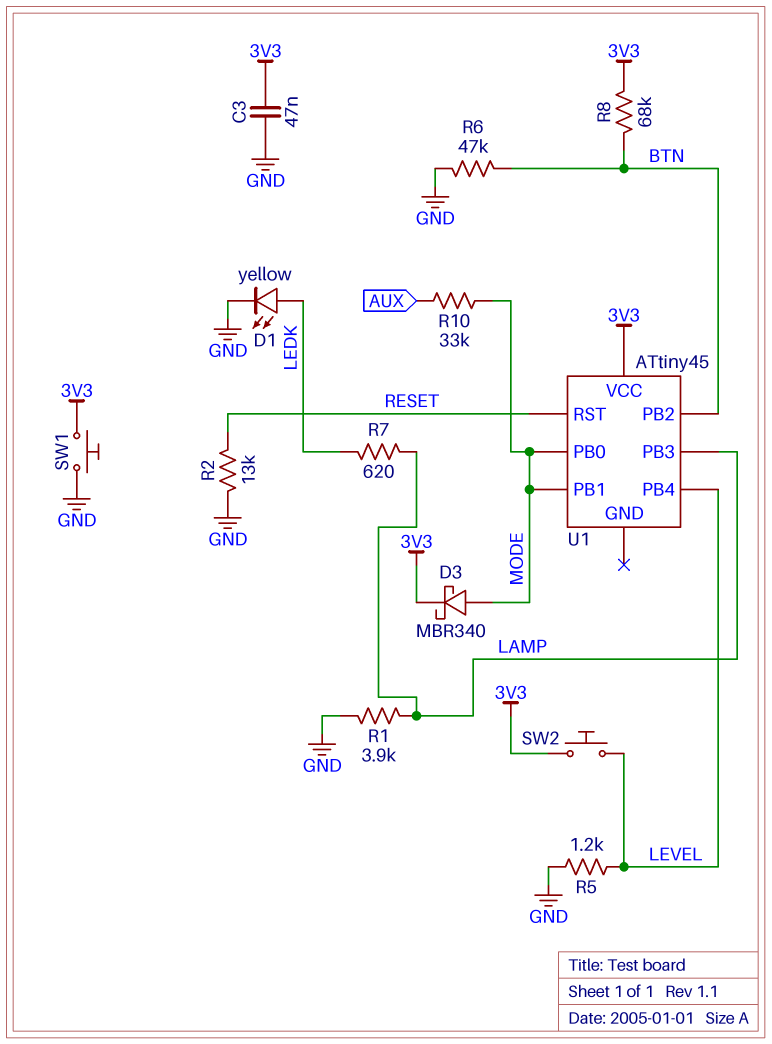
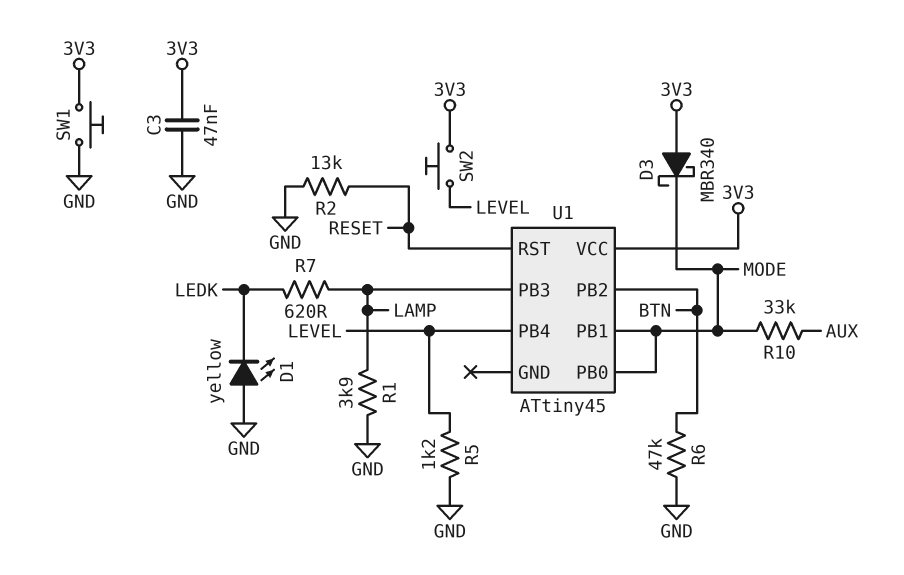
D1: LED yellow (A LEDK, K GND) -> LED yellow (A GND, K LEDK)
D3: schottky MBR340 (A MODE, K 3V3) -> schottky MBR340 (A 3V3, K MODE)
R8: 68k (3V3, BTN) -> none

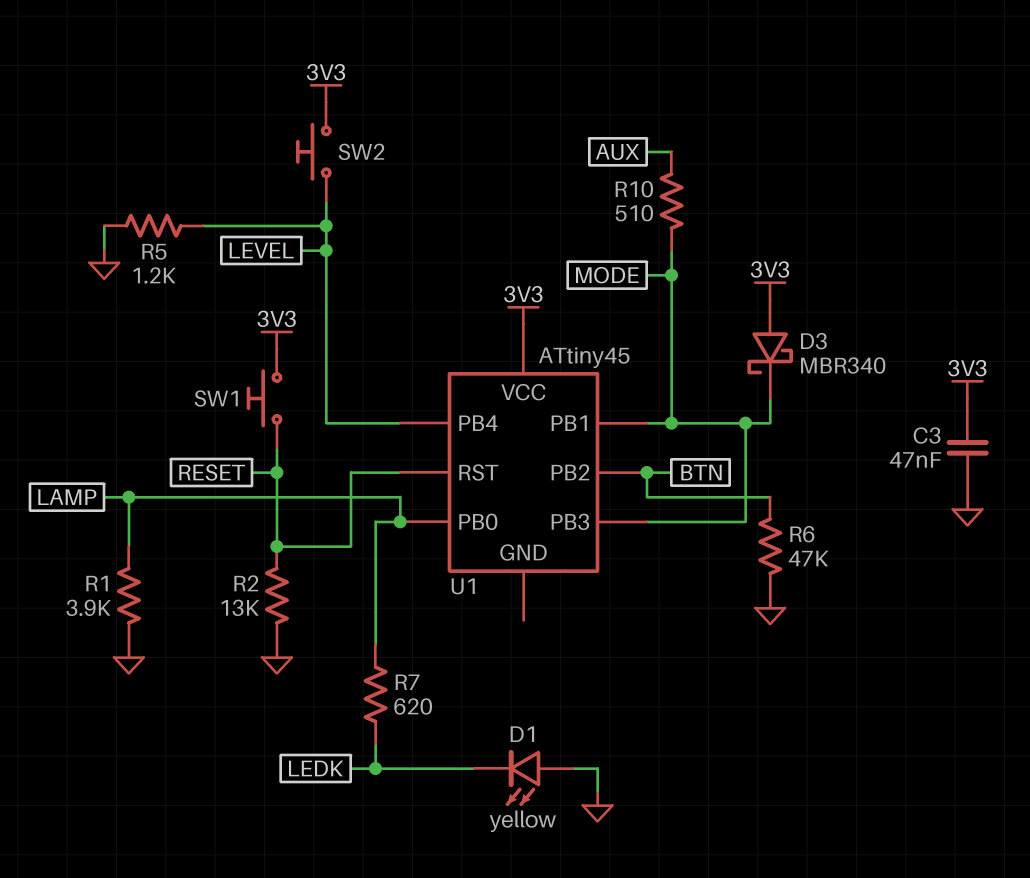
R10: 33k (AUX, MODE) -> 510 (AUX, MODE)
SW1: button (3V3, GND) -> button (3V3, RESET)
U1 pin PB0: MODE -> LAMP
U1 pin PB3: LAMP -> MODE

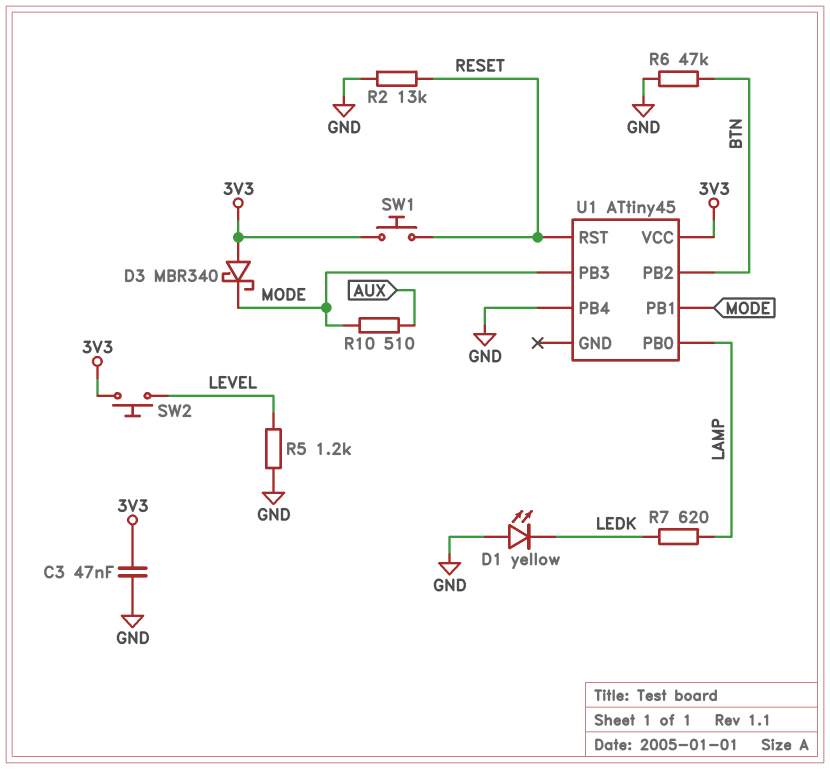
R1: 3.9k (GND, LAMP) -> none
U1 pin PB4: LEVEL -> GND

